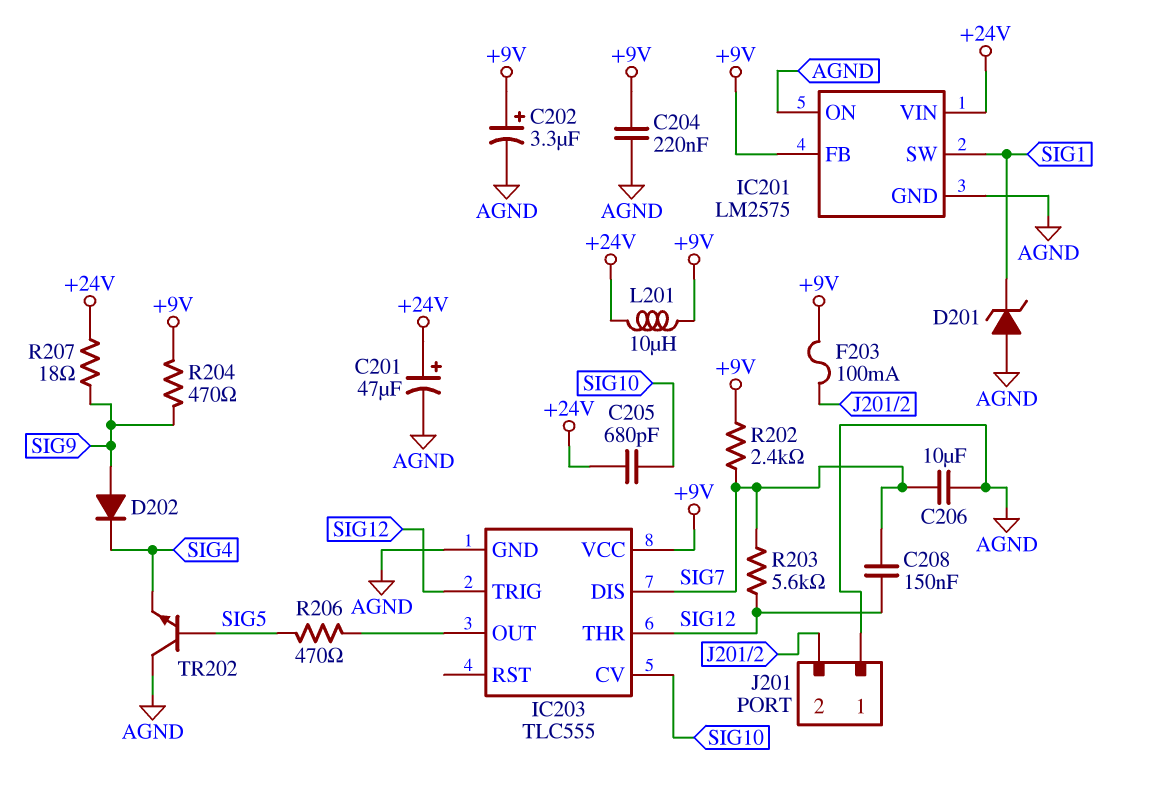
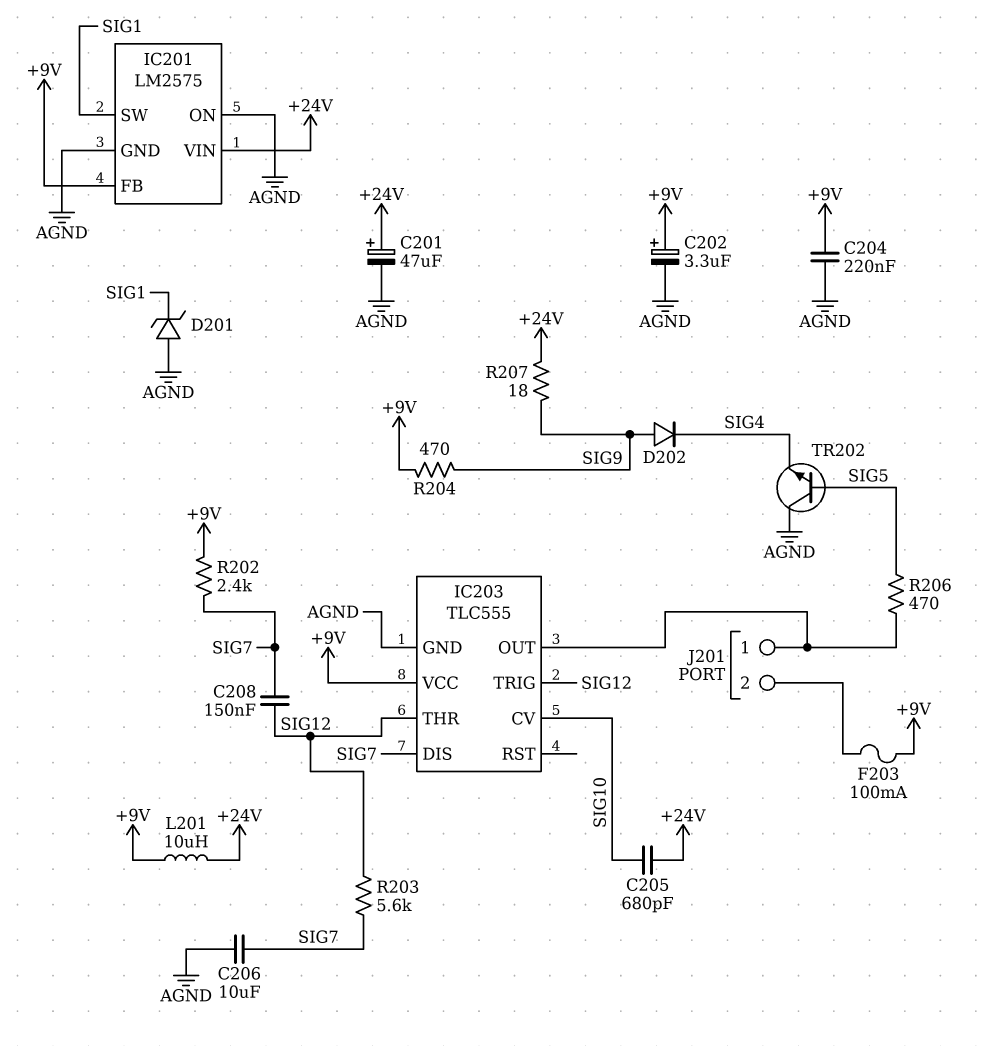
J201 pin 1: AGND -> IC203/OUT

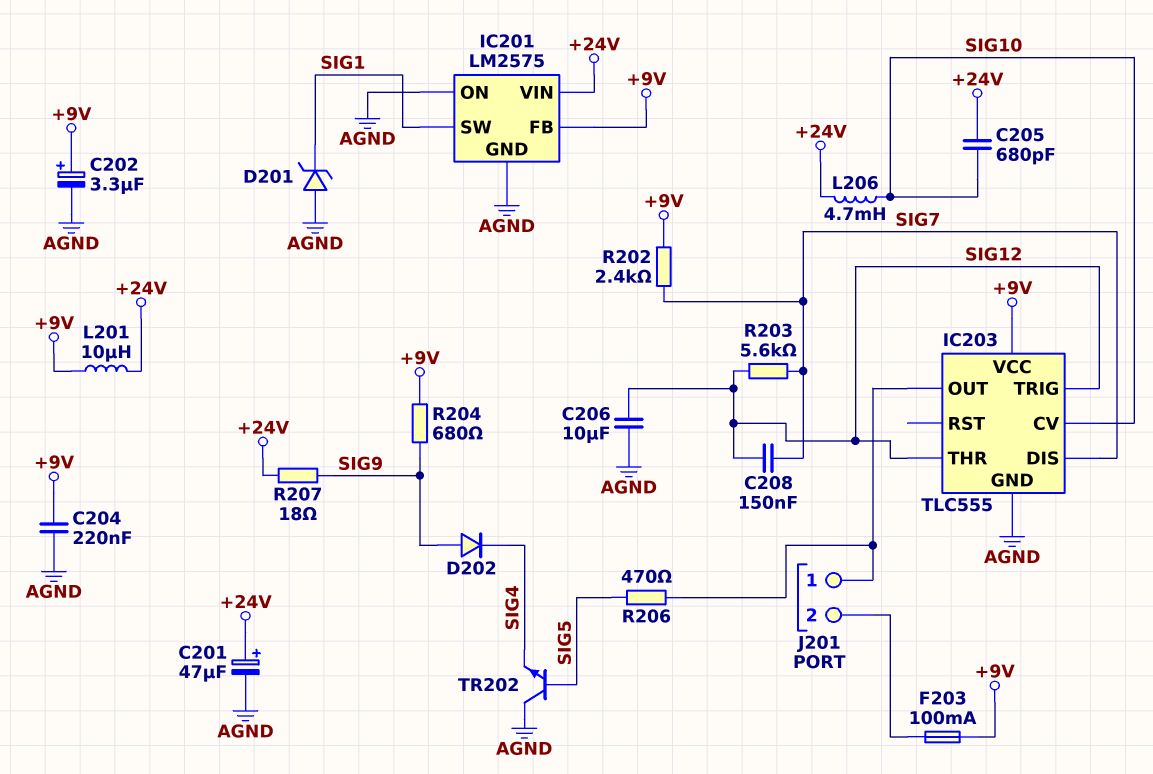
C206: 10uF (AGND, SIG7) -> 10uF (AGND, SIG12)
L206: none -> 4.7mH (+24V, SIG10)
R204: 470 (+9V, SIG9) -> 680 (+9V, SIG9)

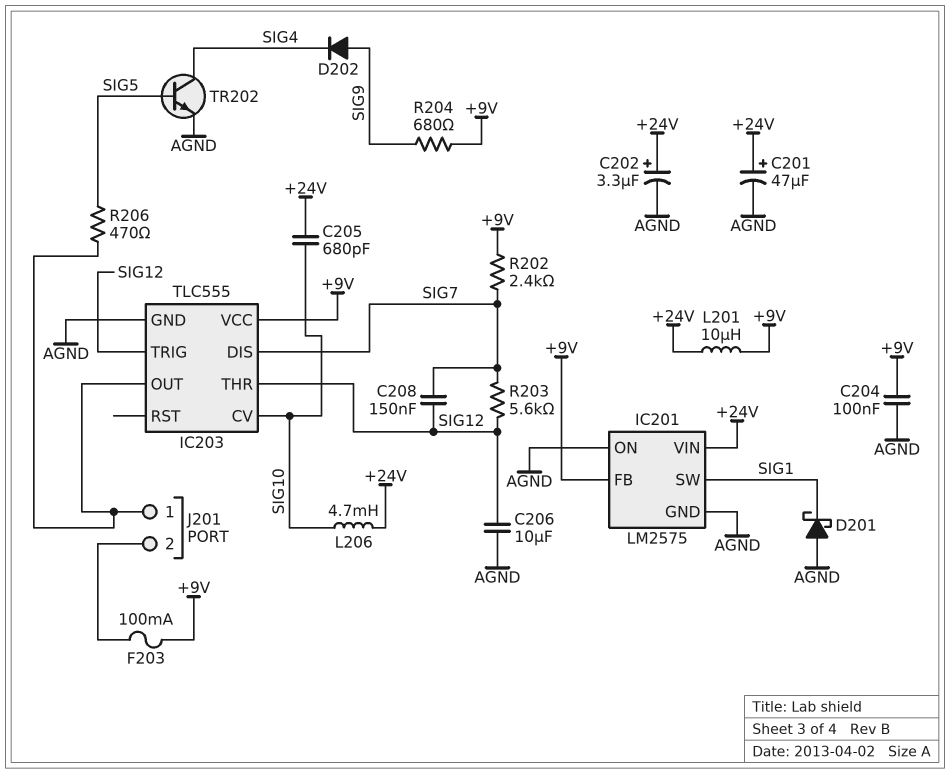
C202: 3.3uF (plus +9V, minus AGND) -> 3.3uF (plus +24V, minus AGND)
C204: 220nF (+9V, AGND) -> 100nF (+9V, AGND)
D201: zener (A AGND, K SIG1) -> schottky (A AGND, K SIG1)
R207: 18 (+24V, SIG9) -> none
TR202: NPN (B SIG5, C AGND, E SIG4) -> NPN (B SIG5, C SIG4, E AGND)

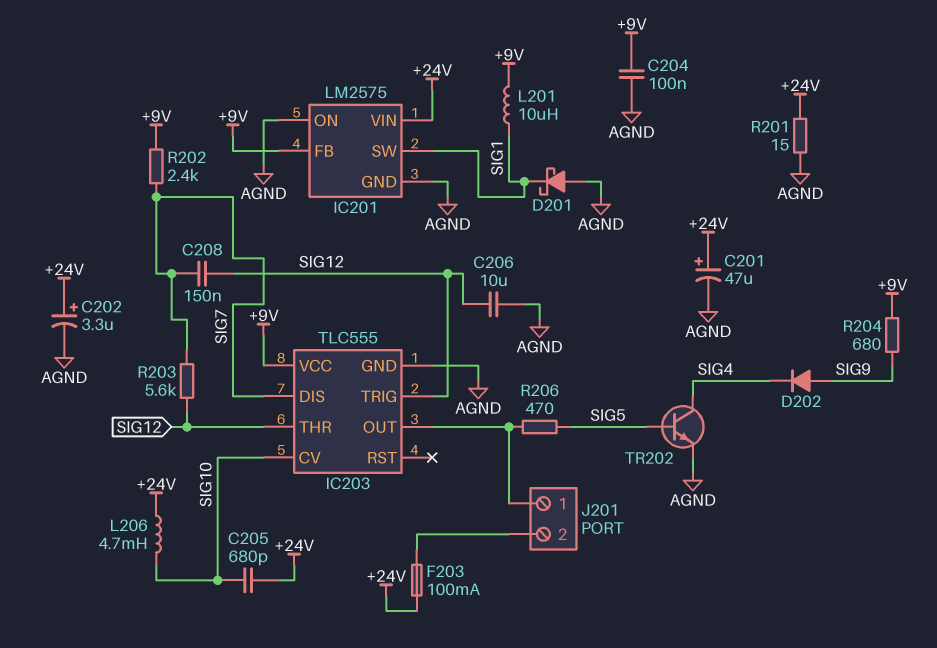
F203: 100mA (+9V, J201/2) -> 100mA (+24V, J201/2)
L201: 10uH (+9V, +24V) -> 10uH (+9V, SIG1)
R201: none -> 15 (+24V, AGND)

